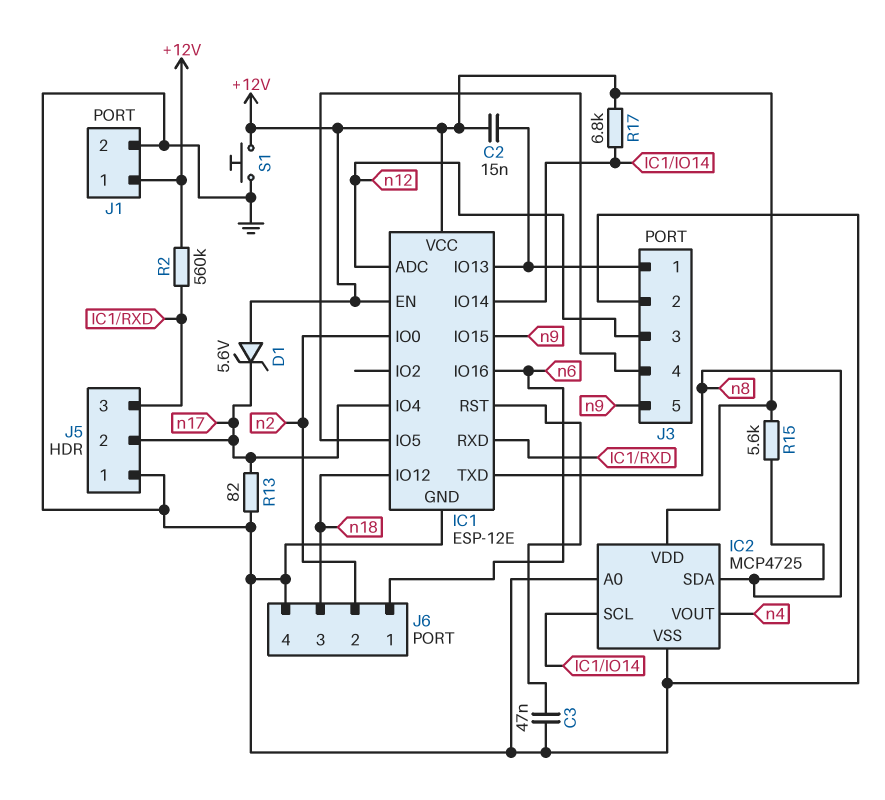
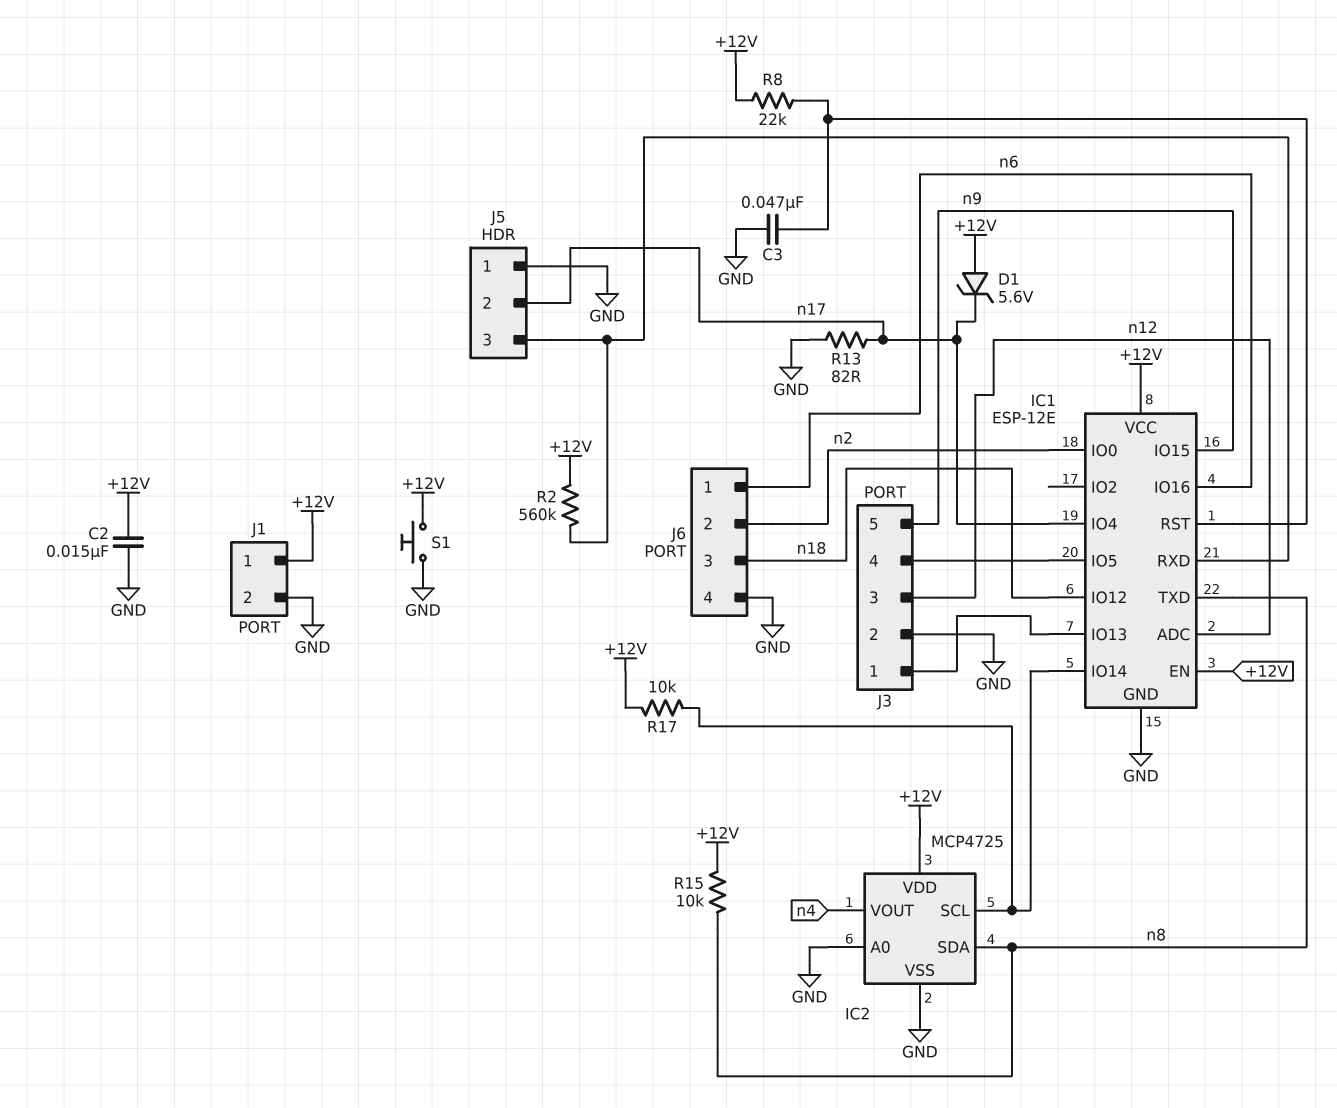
C2: 15nF (+12V, IC1/IO13) -> 15nF (+12V, GND)
R8: none -> 22k (+12V, IC1/RST)
R15: 5.6k (+12V, n8) -> 10k (+12V, n8)
R17: 6.8k (+12V, IC1/IO14) -> 10k (+12V, IC1/IO14)

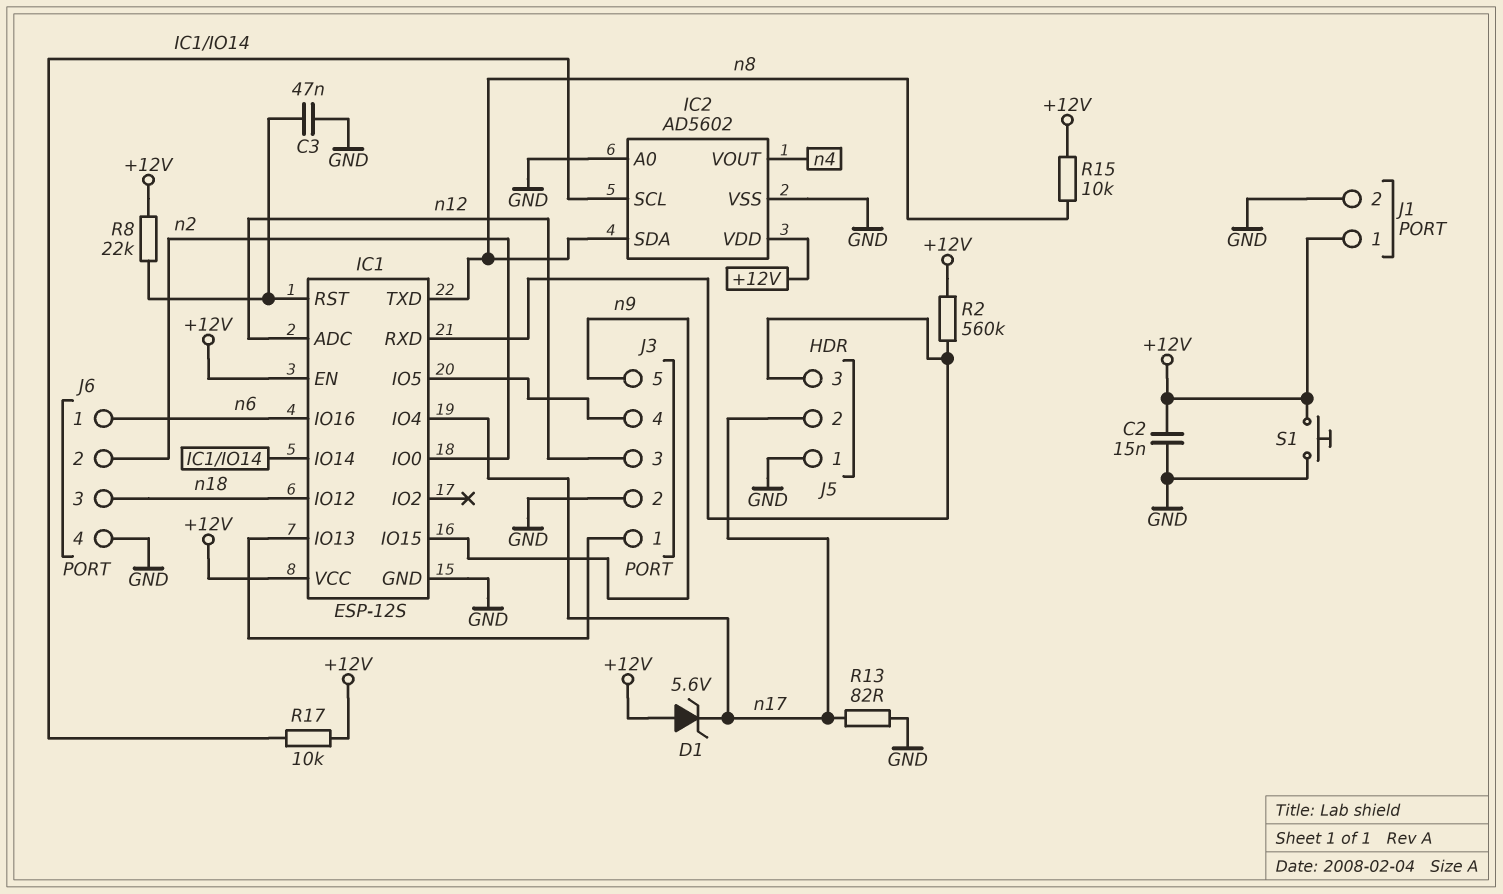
IC1: ESP-12E -> ESP-12S
IC2: MCP4725 -> AD5602

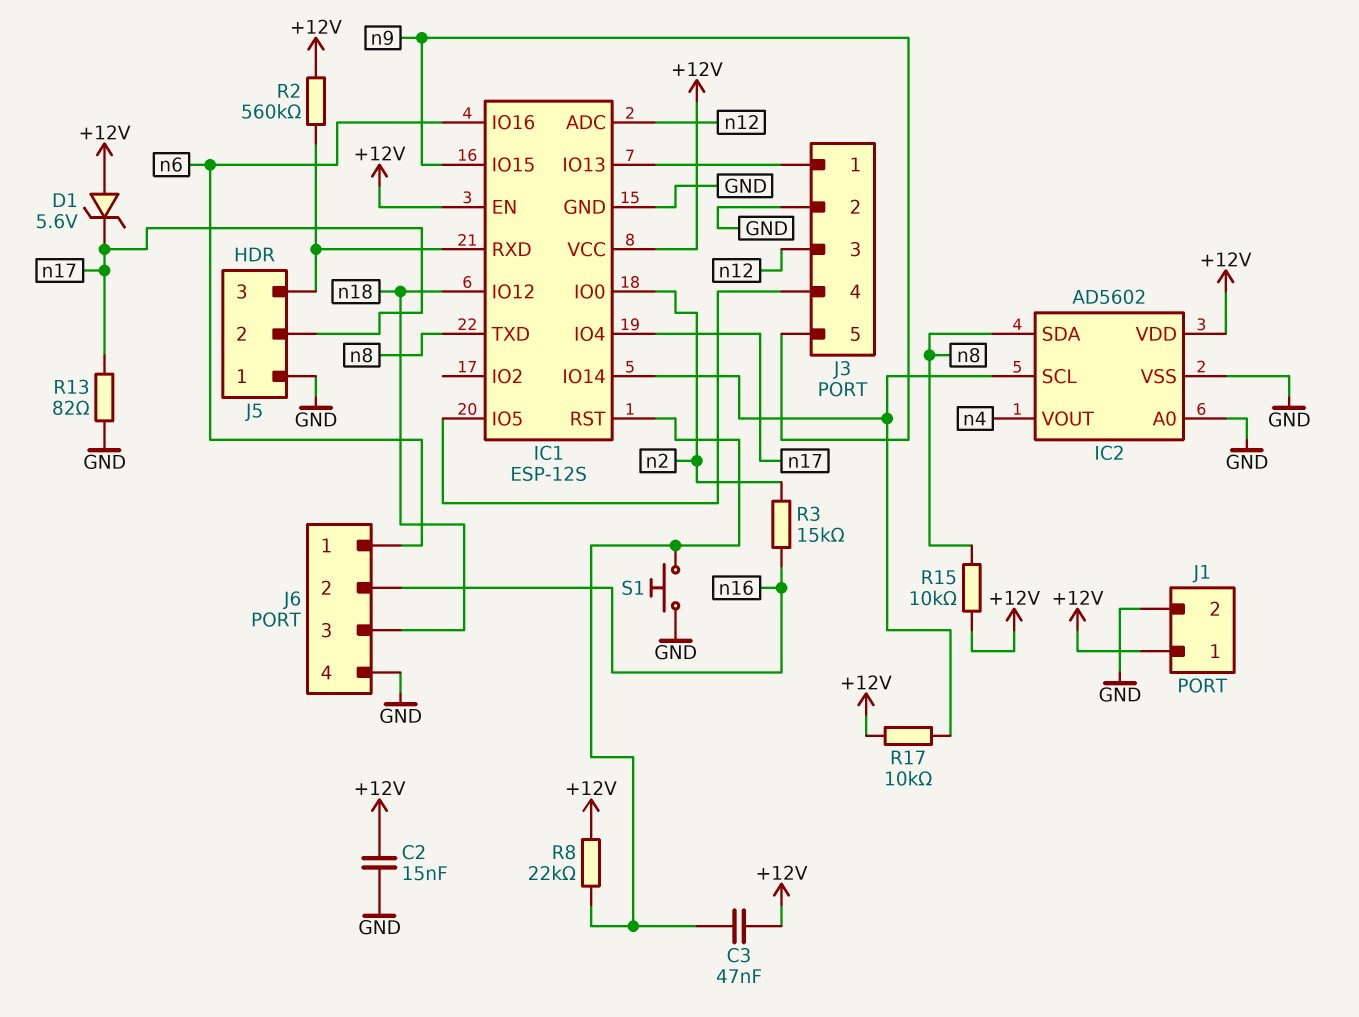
C3: 47nF (GND, IC1/RST) -> 47nF (+12V, IC1/RST)
J6 pin 2: n2 -> n16
R3: none -> 15k (n2, n16)
S1: button (+12V, GND) -> button (GND, IC1/RST)

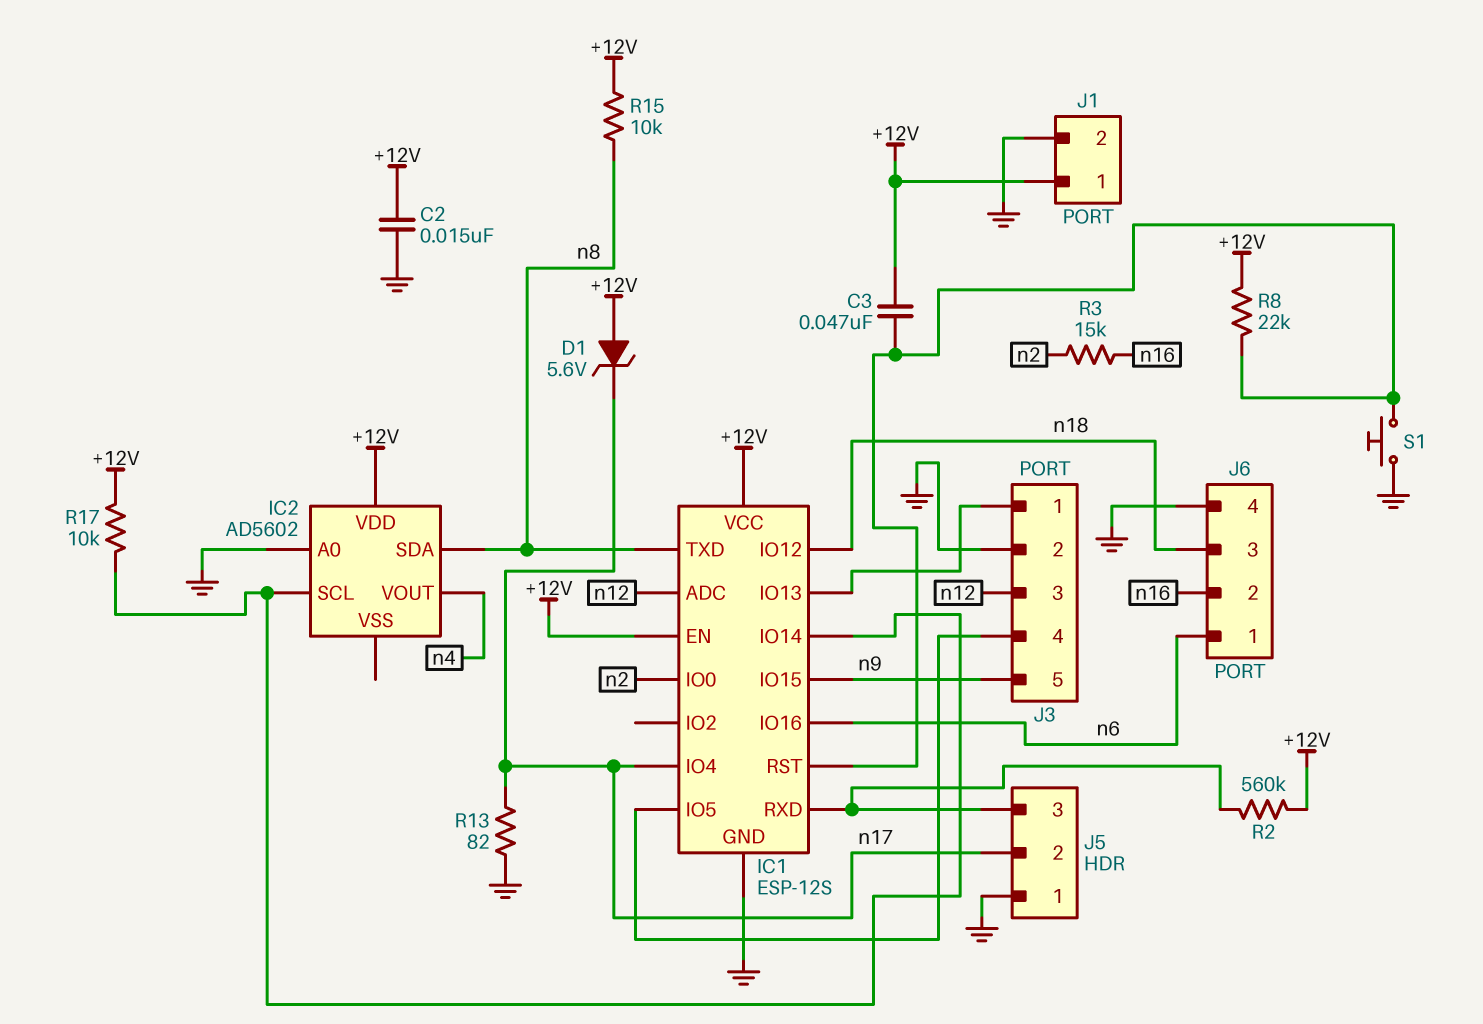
IC2 pin VSS: GND -> none

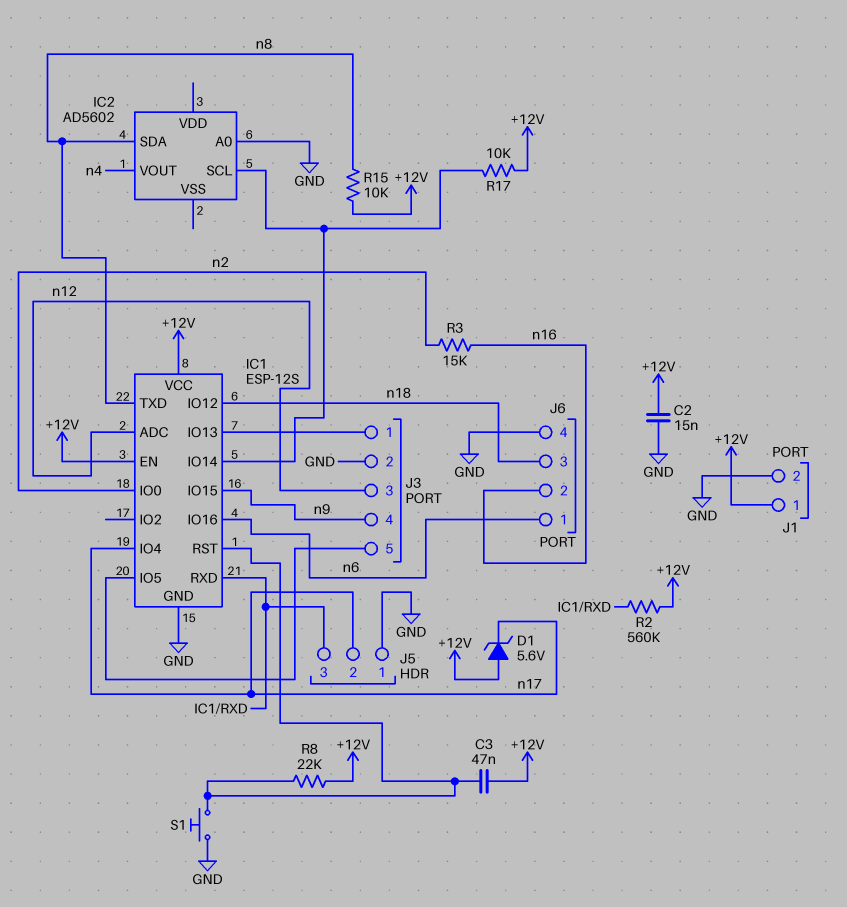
IC2 pin VDD: +12V -> none
J3 pin 4: IC1/IO5 -> n9
J3 pin 5: n9 -> IC1/IO5
R13: 82 (GND, n17) -> none

